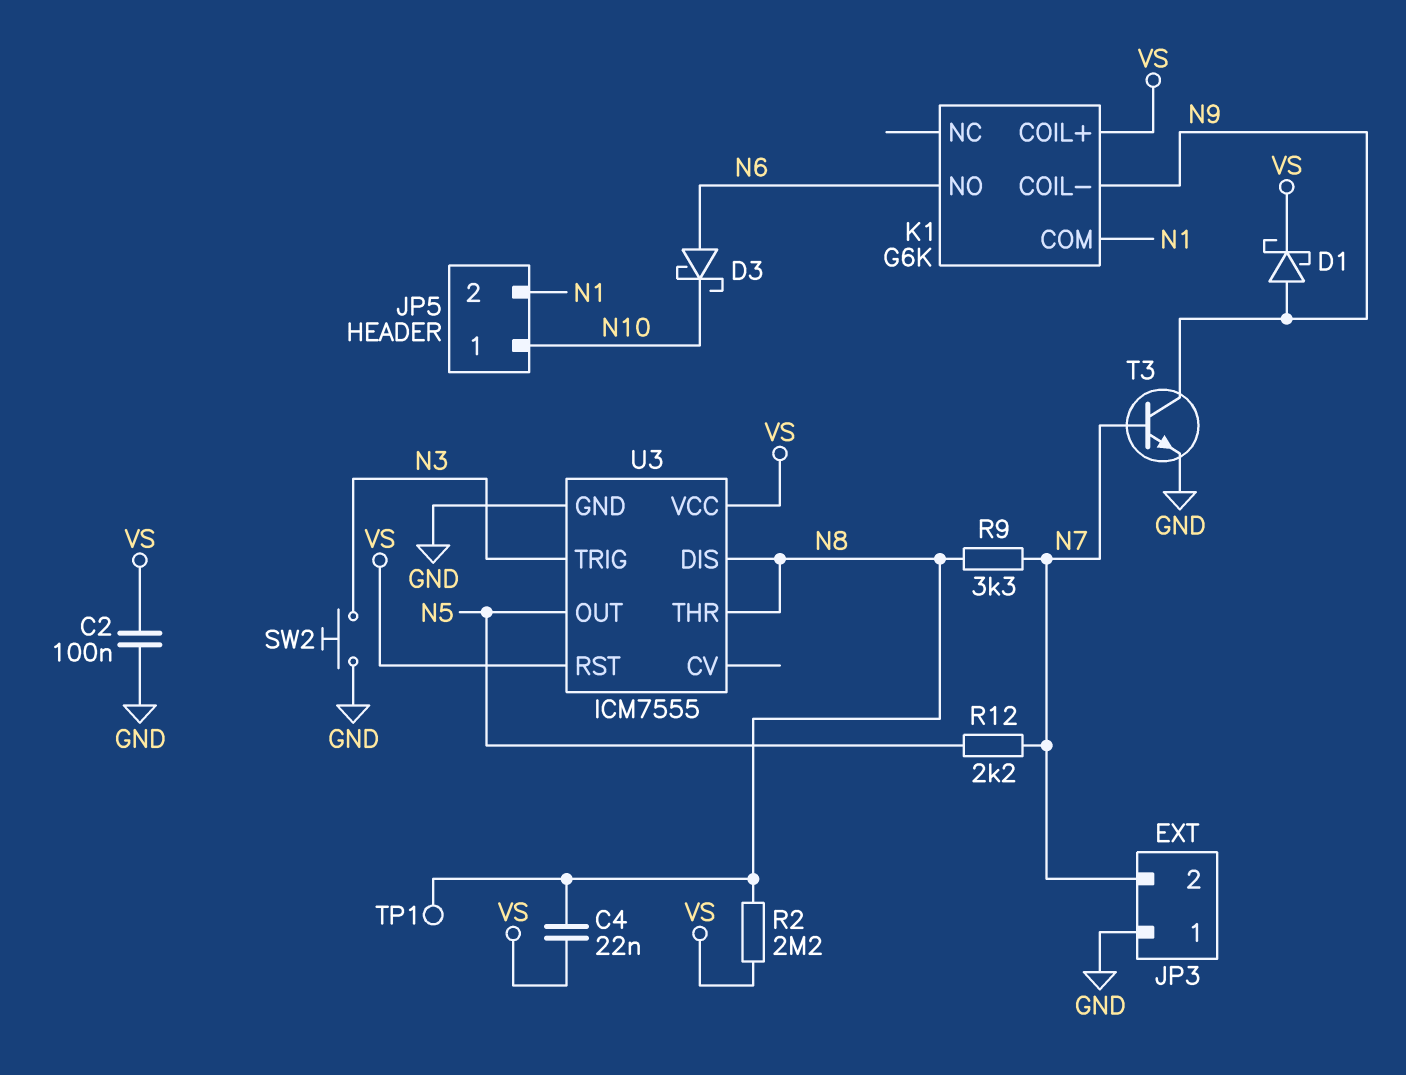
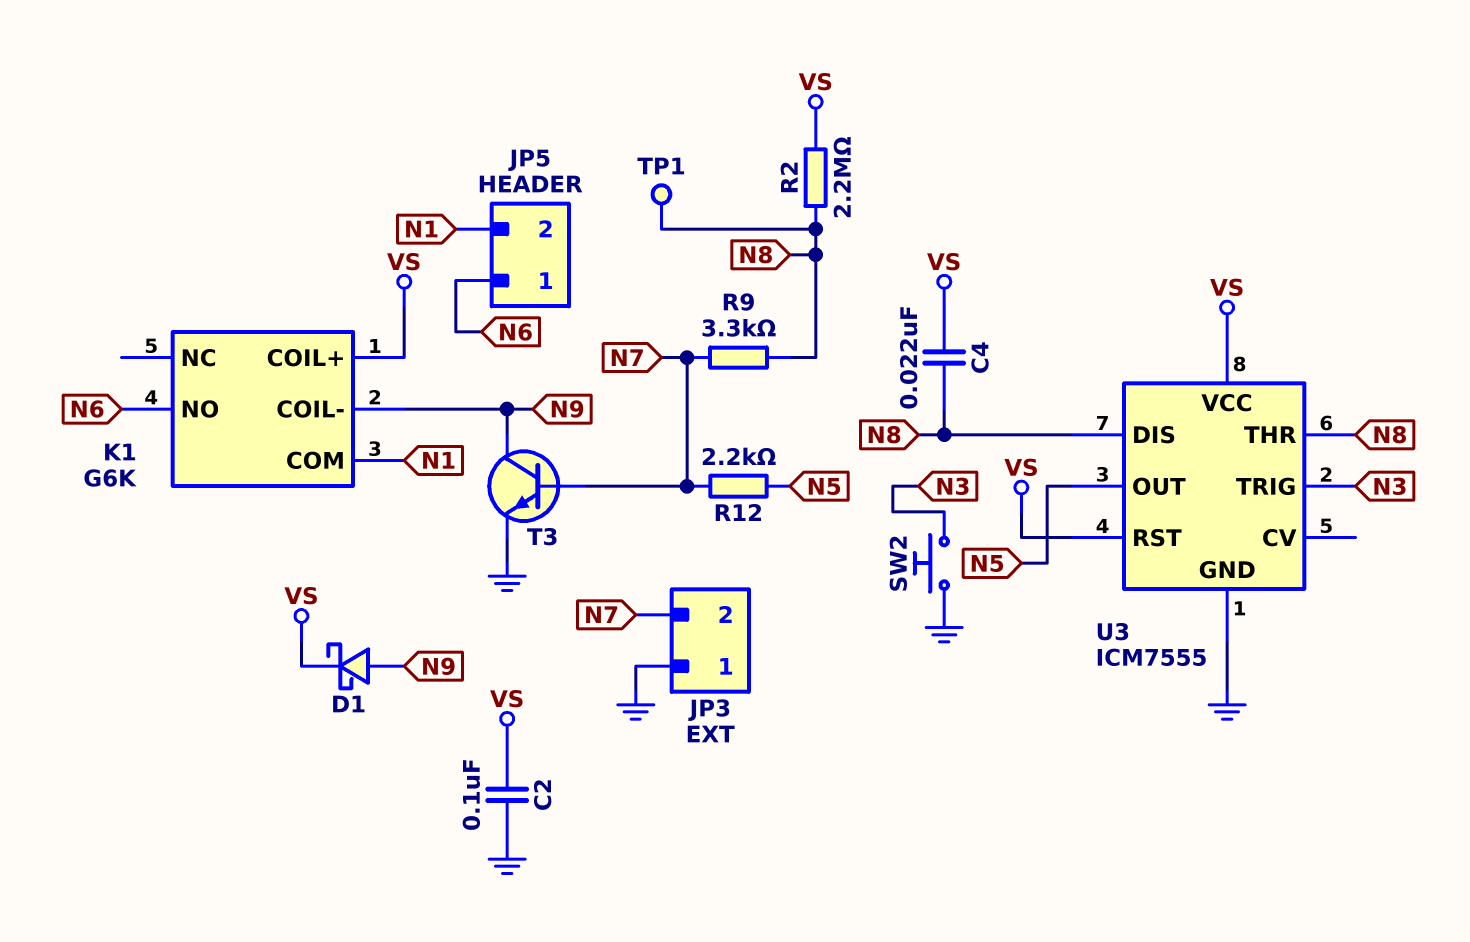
D3: schottky (A N6, K N10) -> none
JP5 pin 1: N10 -> N6

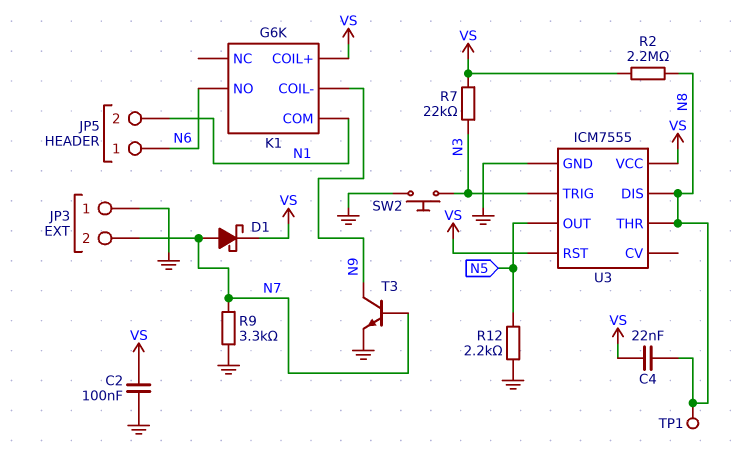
D1: schottky (A N9, K VS) -> schottky (A N7, K VS)
R7: none -> 22k (N3, VS)
R9: 3.3k (N7, N8) -> 3.3k (GND, N7)
R12: 2.2k (N5, N7) -> 2.2k (GND, N5)

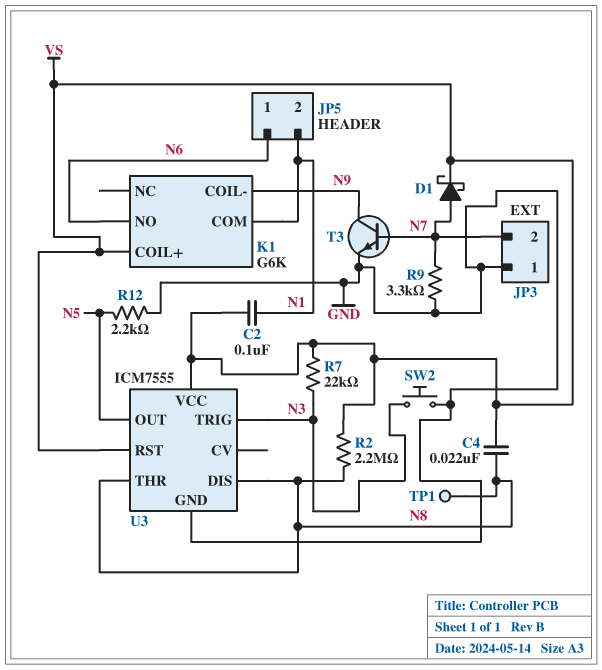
C2: 100nF (GND, VS) -> 100nF (N1, VS)

